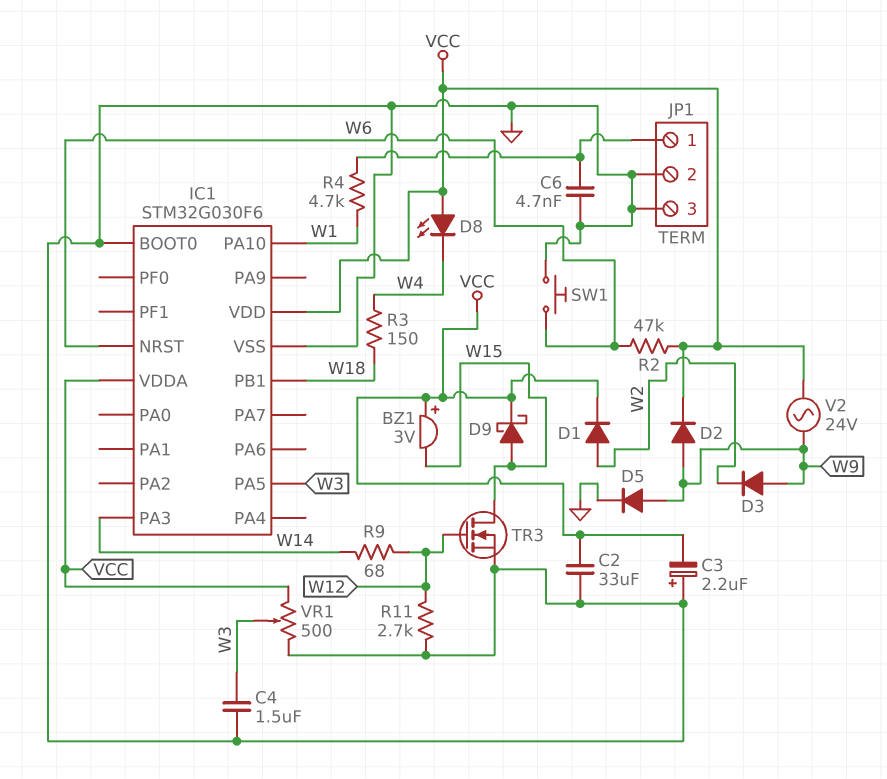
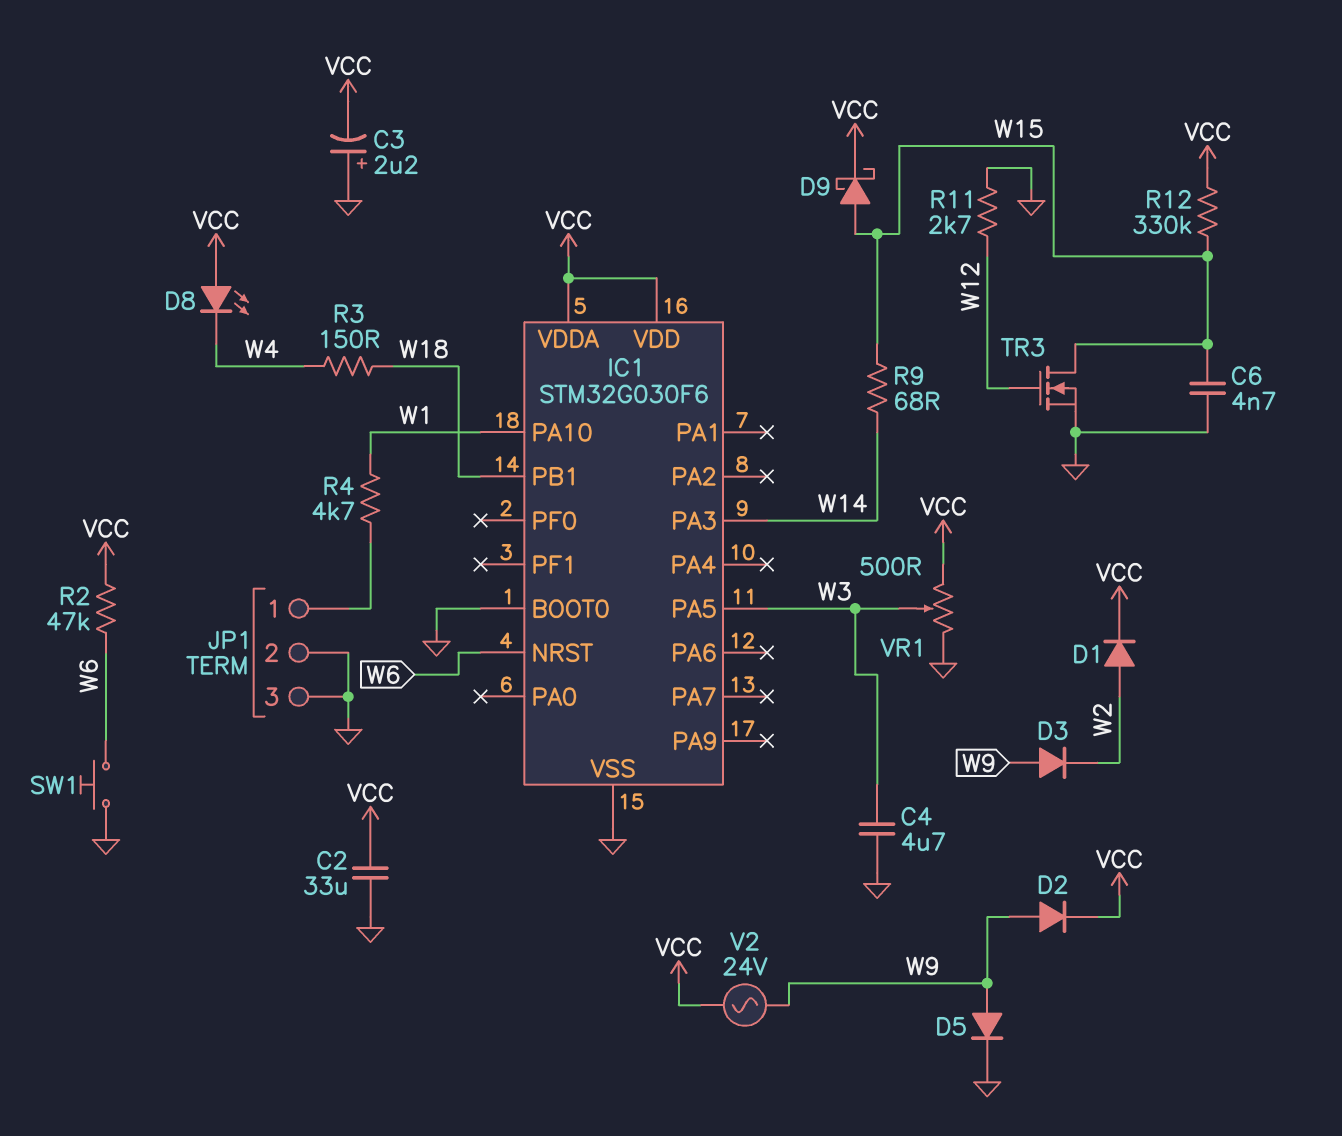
BZ1: buzzer 3V (plus VCC, minus W15) -> none
C4: 1.5uF (GND, W3) -> 4.7uF (GND, W3)
C6: 4.7nF (GND, JP1/1) -> 4.7nF (GND, W15)
R9: 68 (W12, W14) -> 68 (W14, W15)
R12: none -> 330k (VCC, W15)

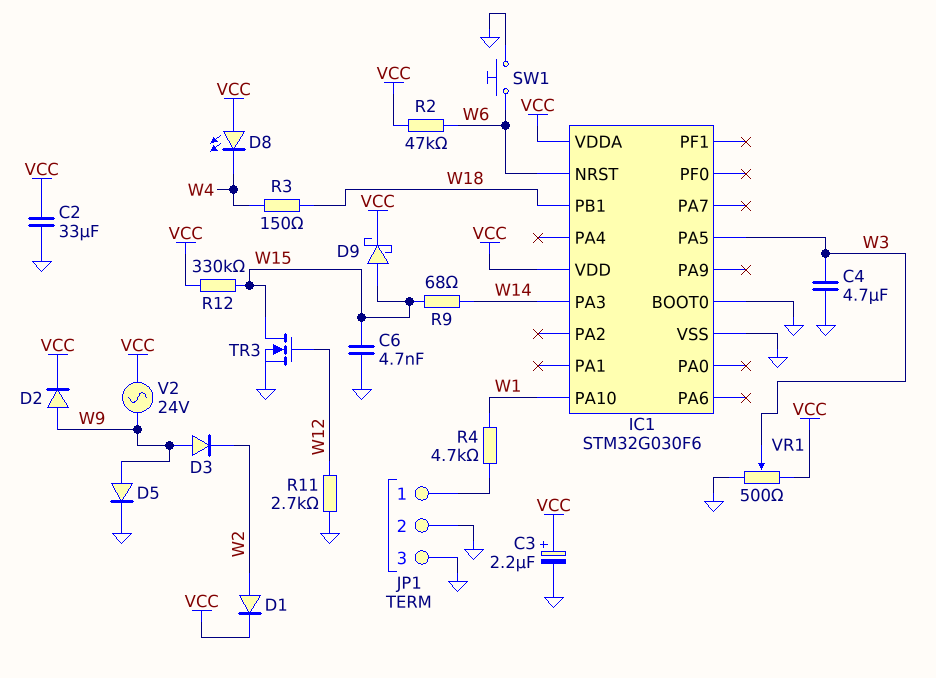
C3: 2.2uF (plus GND, minus VCC) -> 2.2uF (plus VCC, minus GND)

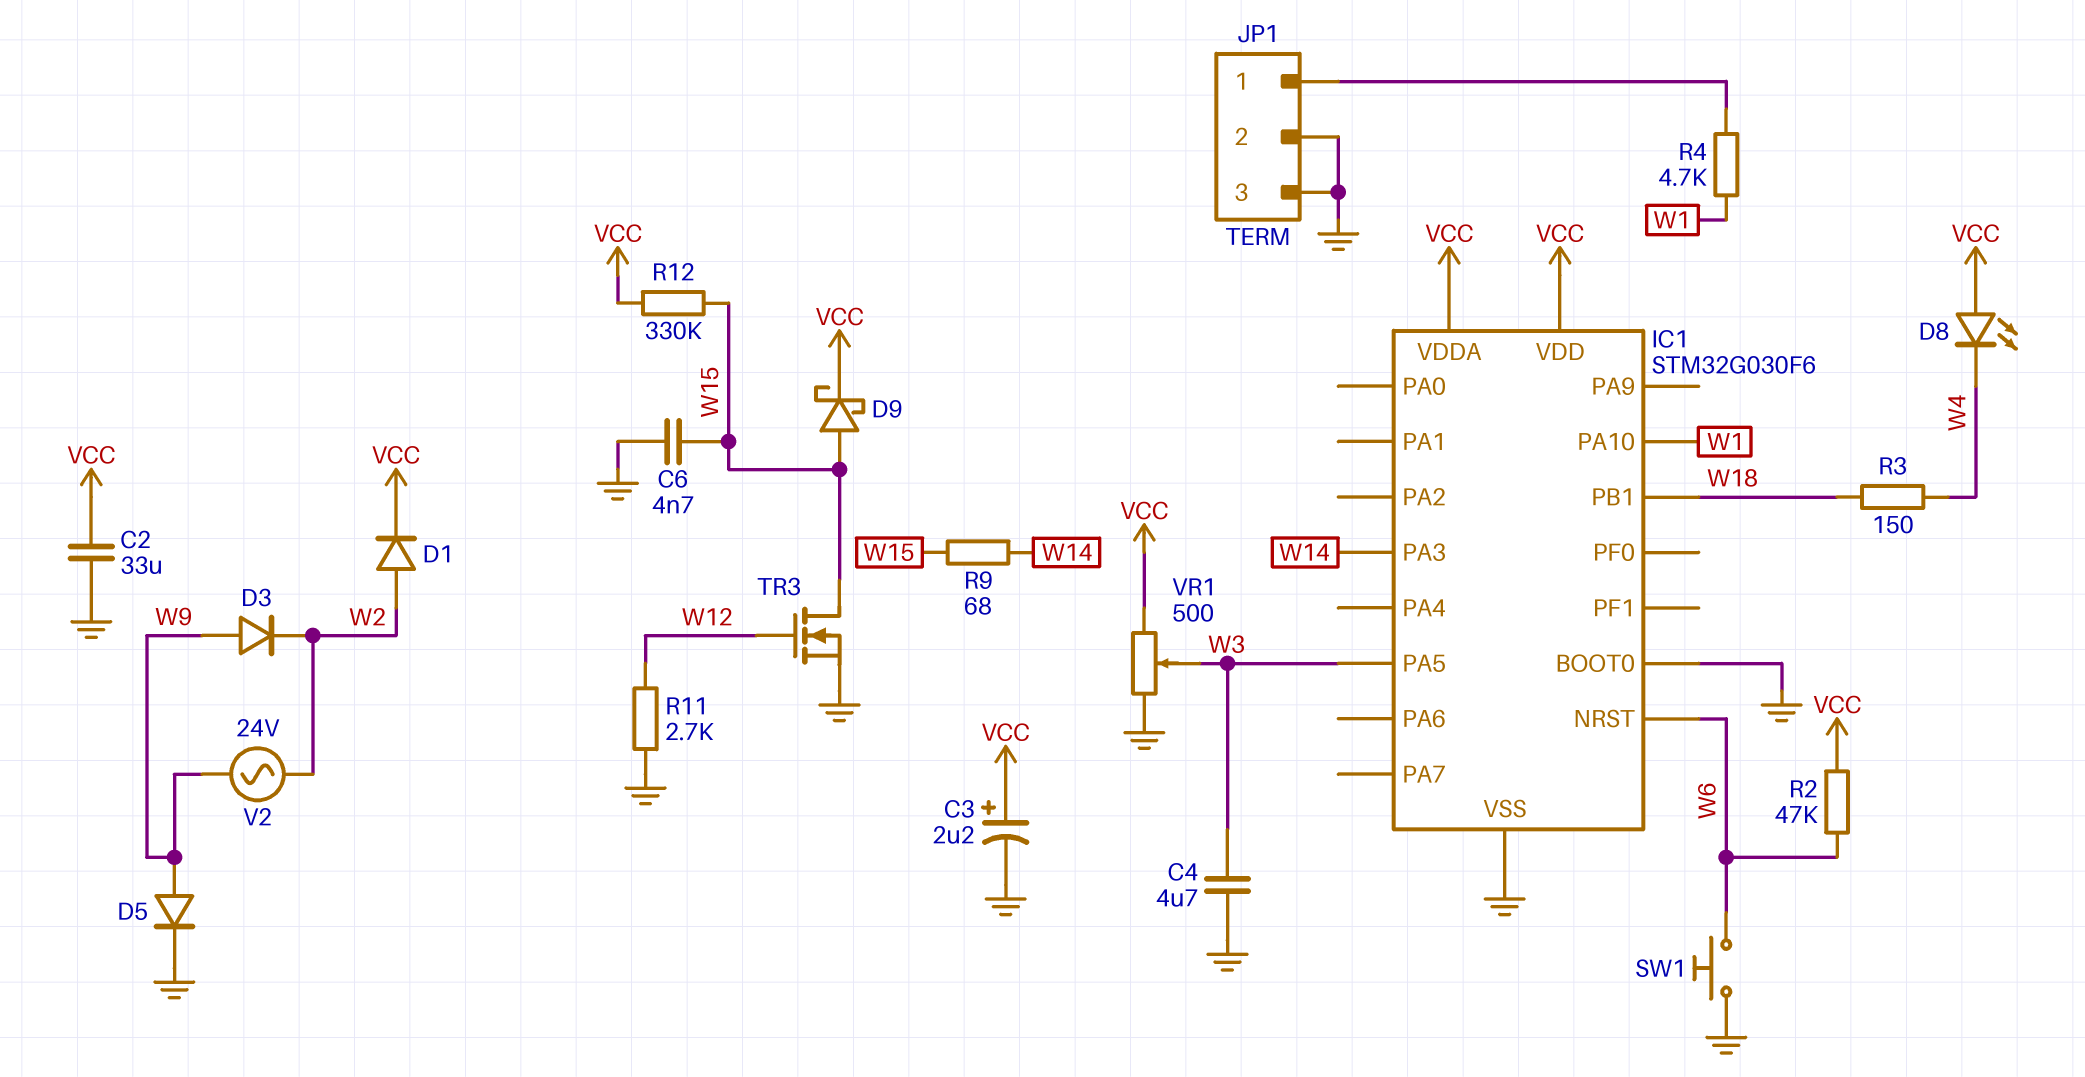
D2: diode (A W9, K VCC) -> none
V2: AC 24V (VCC, W9) -> AC 24V (W2, W9)

